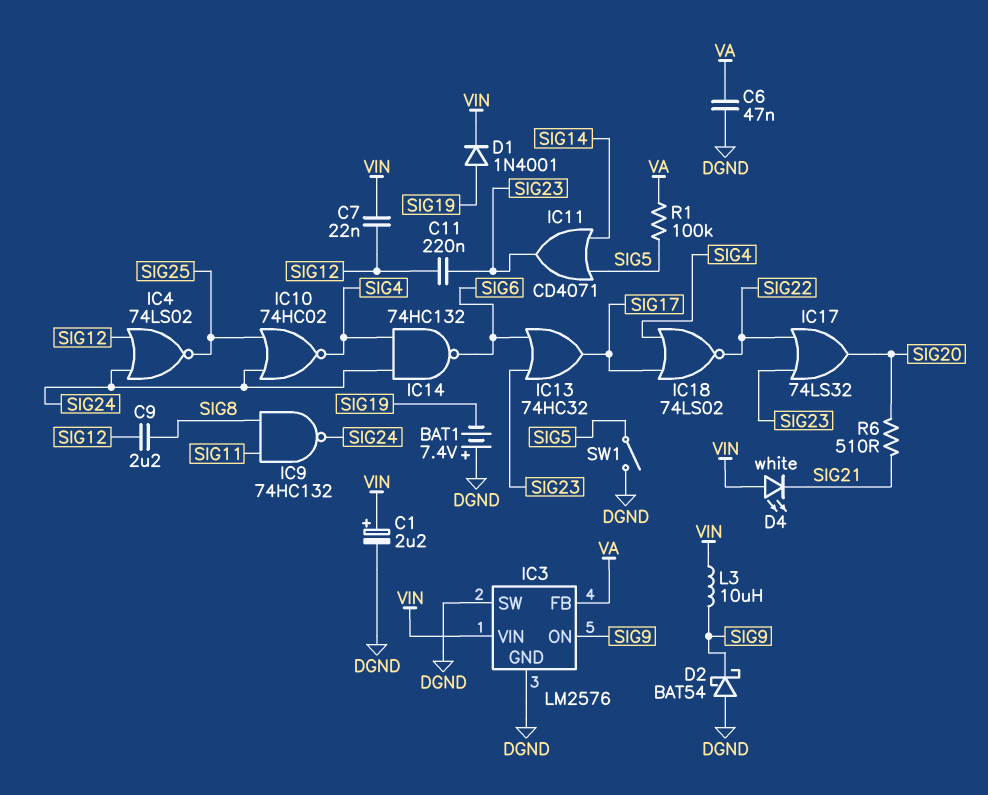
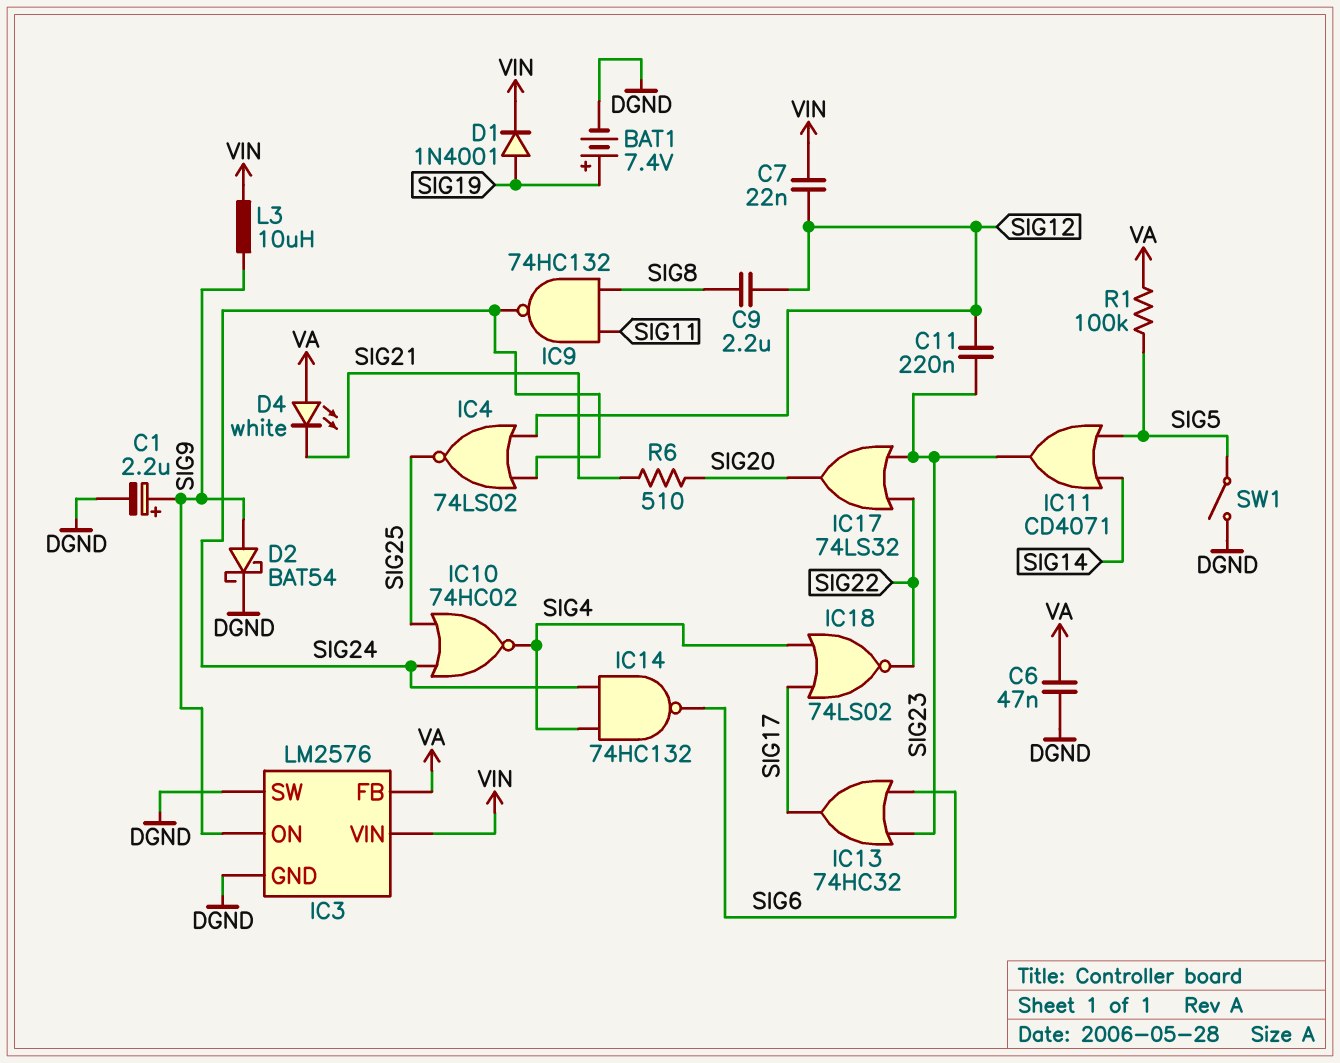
BAT1: 7.4V (plus DGND, minus SIG19) -> 7.4V (plus SIG19, minus DGND)
C1: 2.2uF (plus VIN, minus DGND) -> 2.2uF (plus SIG9, minus DGND)
D2: schottky BAT54 (A DGND, K SIG9) -> schottky BAT54 (A SIG9, K DGND)
D4: LED white (A VIN, K SIG21) -> LED white (A VA, K SIG21)

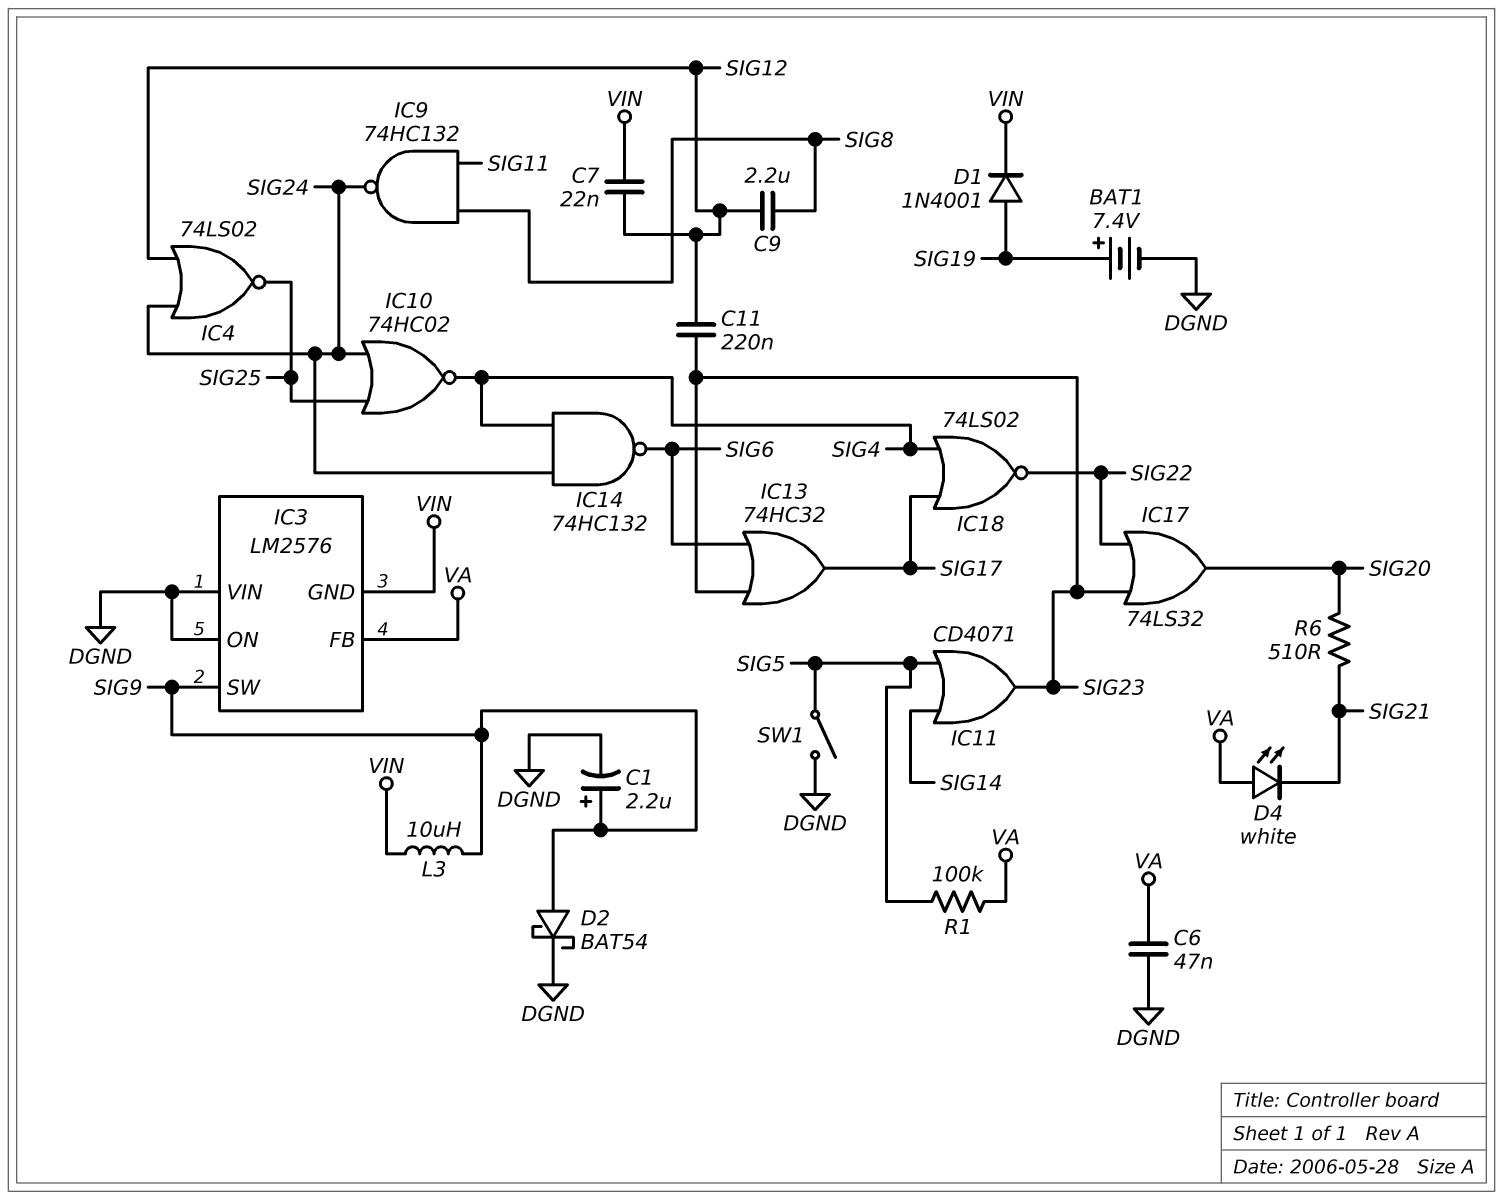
IC3 pin GND: DGND -> VIN
IC3 pin ON: SIG9 -> DGND
IC3 pin SW: DGND -> SIG9
IC3 pin VIN: VIN -> DGND

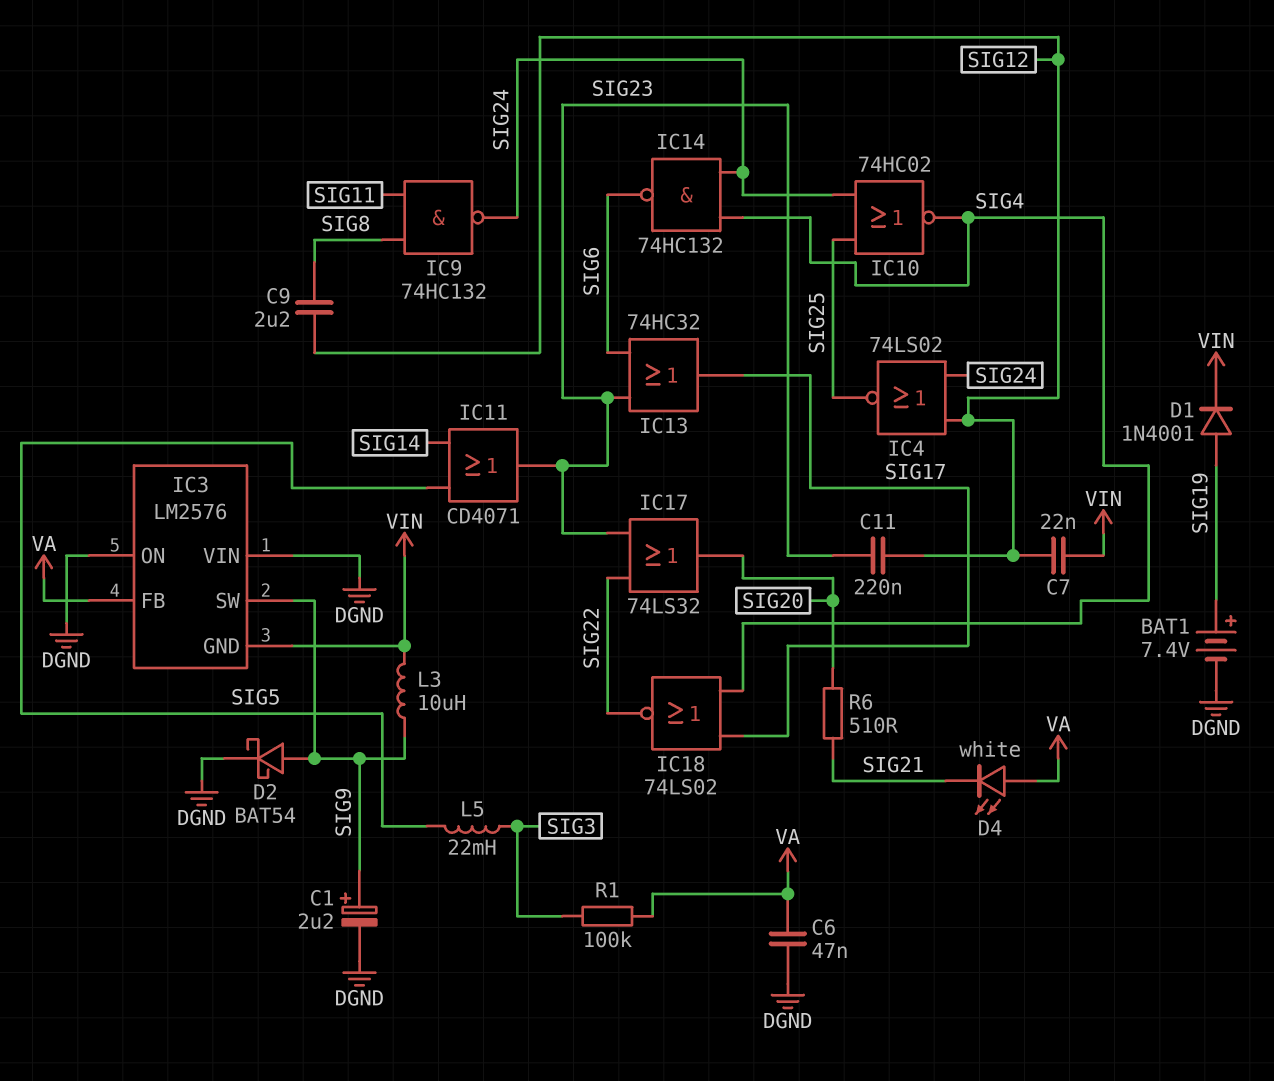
L5: none -> 22mH (SIG3, SIG5)
R1: 100k (SIG5, VA) -> 100k (SIG3, VA)
SW1: switch (DGND, SIG5) -> none

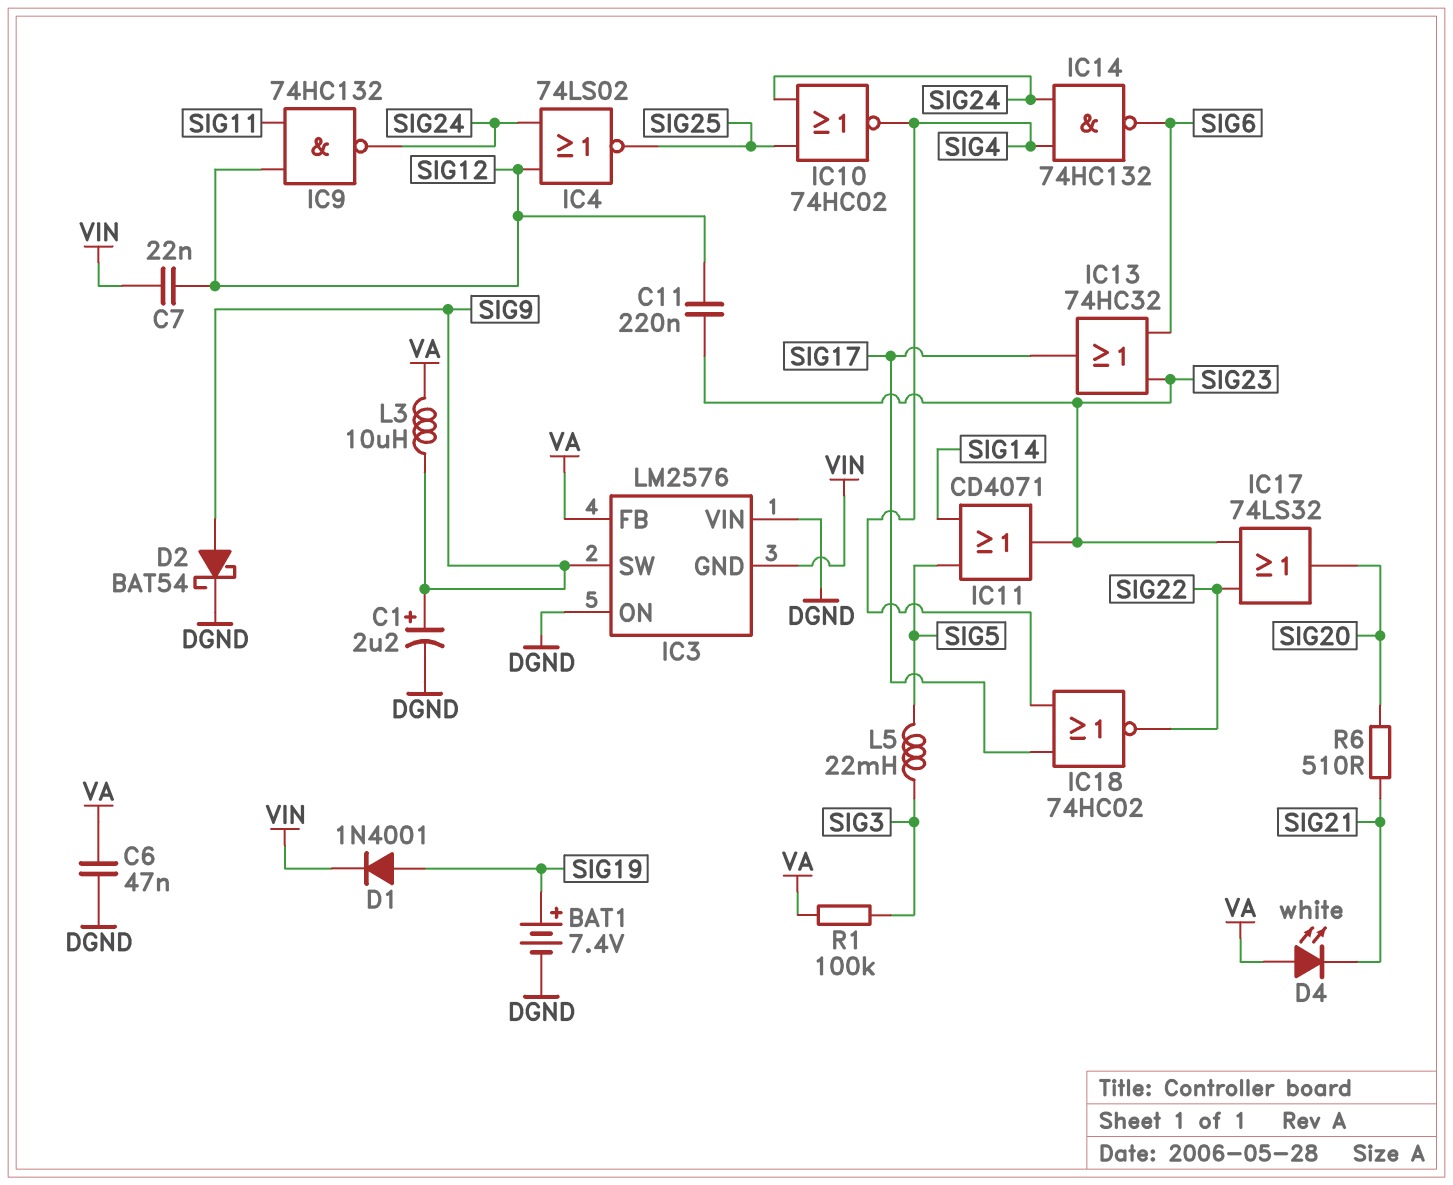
C9: 2.2uF (SIG8, SIG12) -> none
IC9: NAND 74HC132 (in SIG8, in SIG11, out SIG24) -> NAND 74HC132 (in SIG11, in SIG12, out SIG24)
IC18: NOR 74LS02 (in SIG4, in SIG17, out SIG22) -> NOR 74HC02 (in SIG4, in SIG17, out SIG22)
L3: 10uH (SIG9, VIN) -> 10uH (SIG9, VA)

